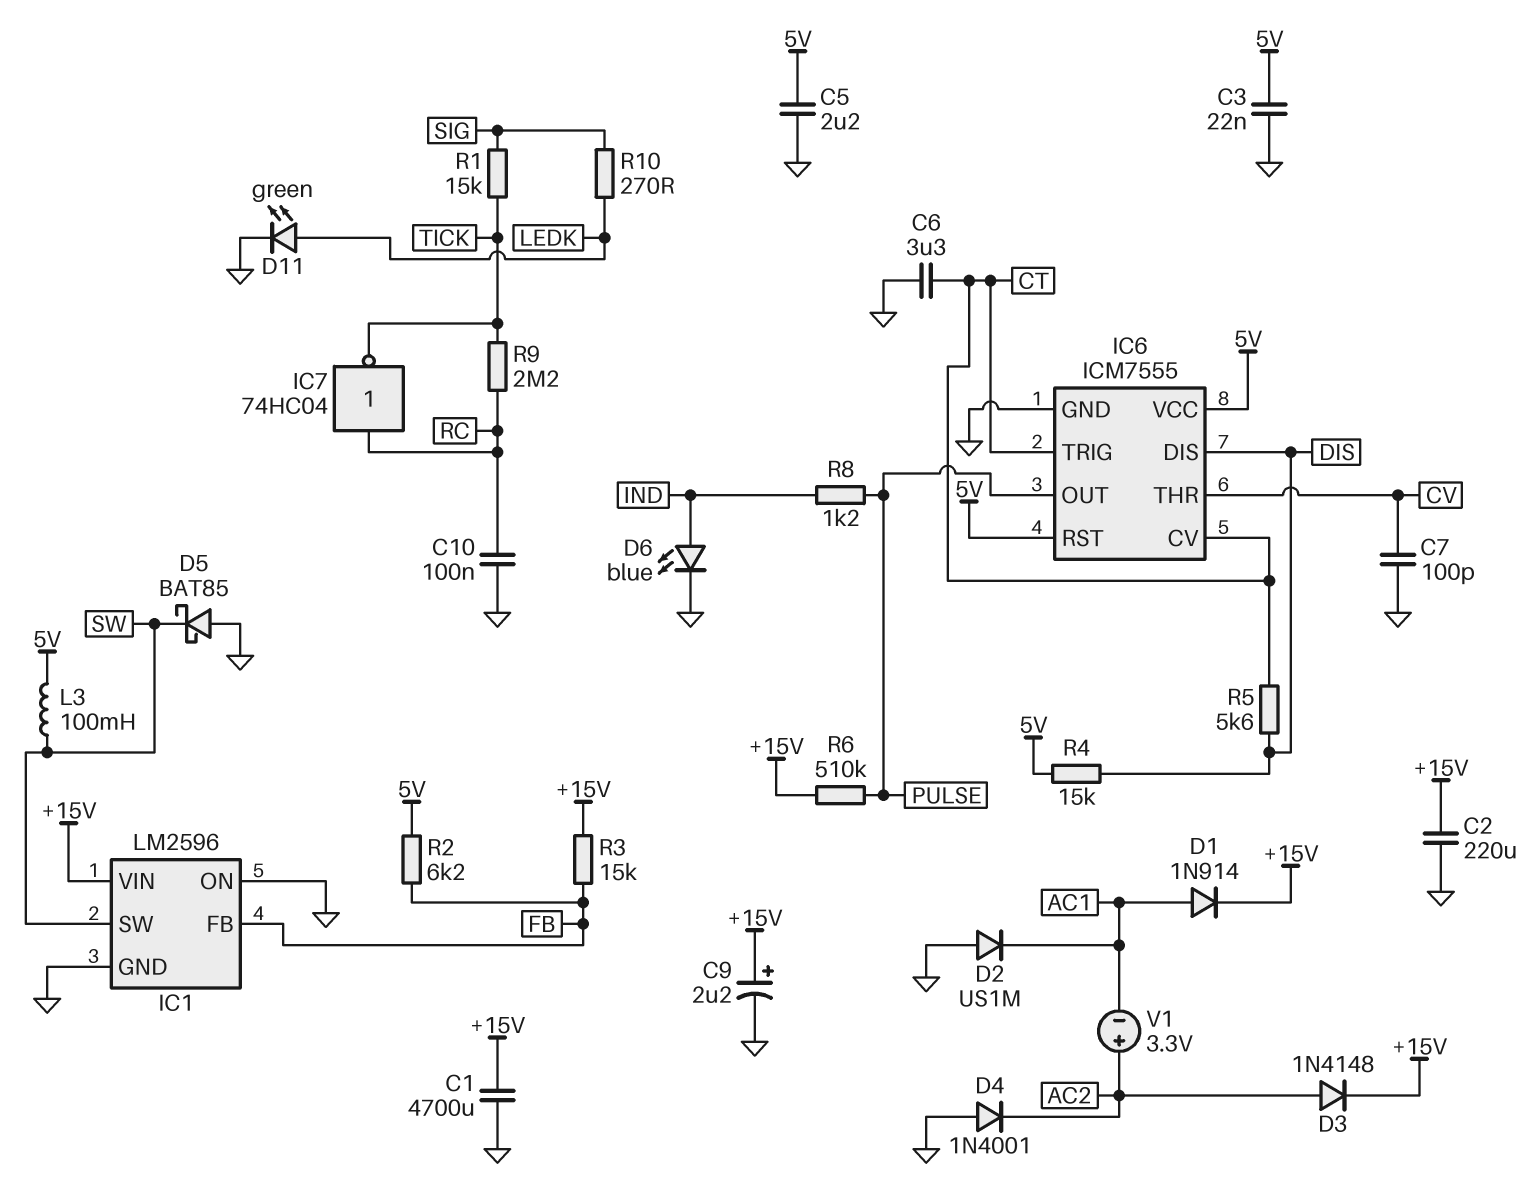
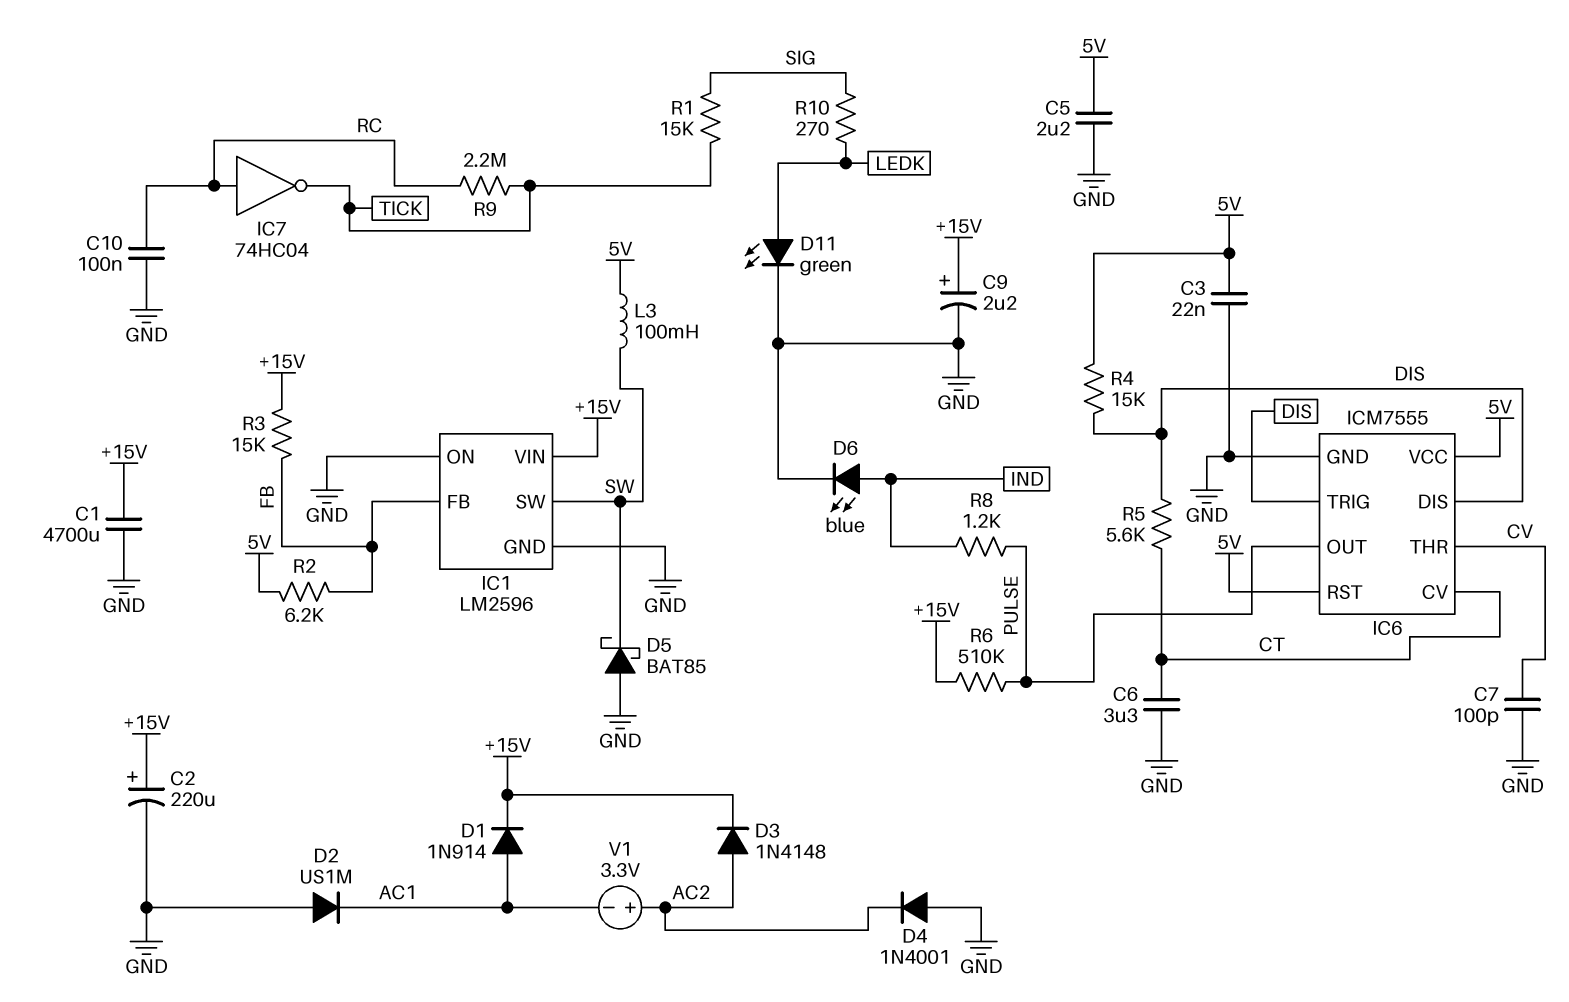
C2: 220uF (+15V, GND) -> 220uF (plus +15V, minus GND)
IC6 pin TRIG: CT -> DIS

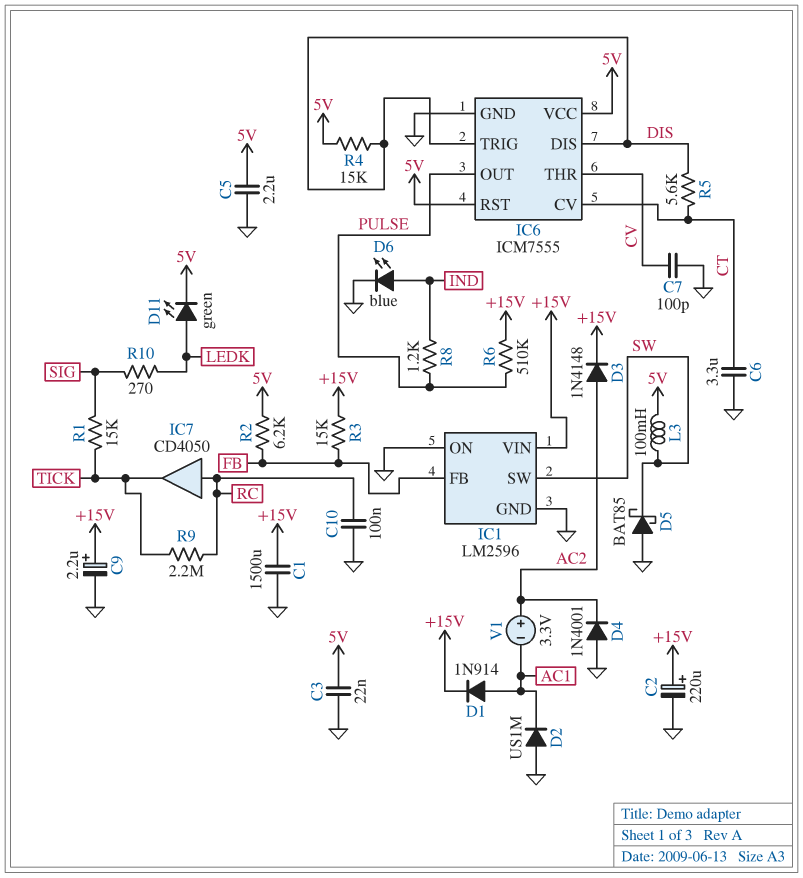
C1: 4700uF (+15V, GND) -> 1500uF (+15V, GND)
D11: LED green (A LEDK, K GND) -> LED green (A LEDK, K 5V)
IC7: NOT 74HC04 (in RC, out TICK) -> buffer CD4050 (in RC, out TICK)

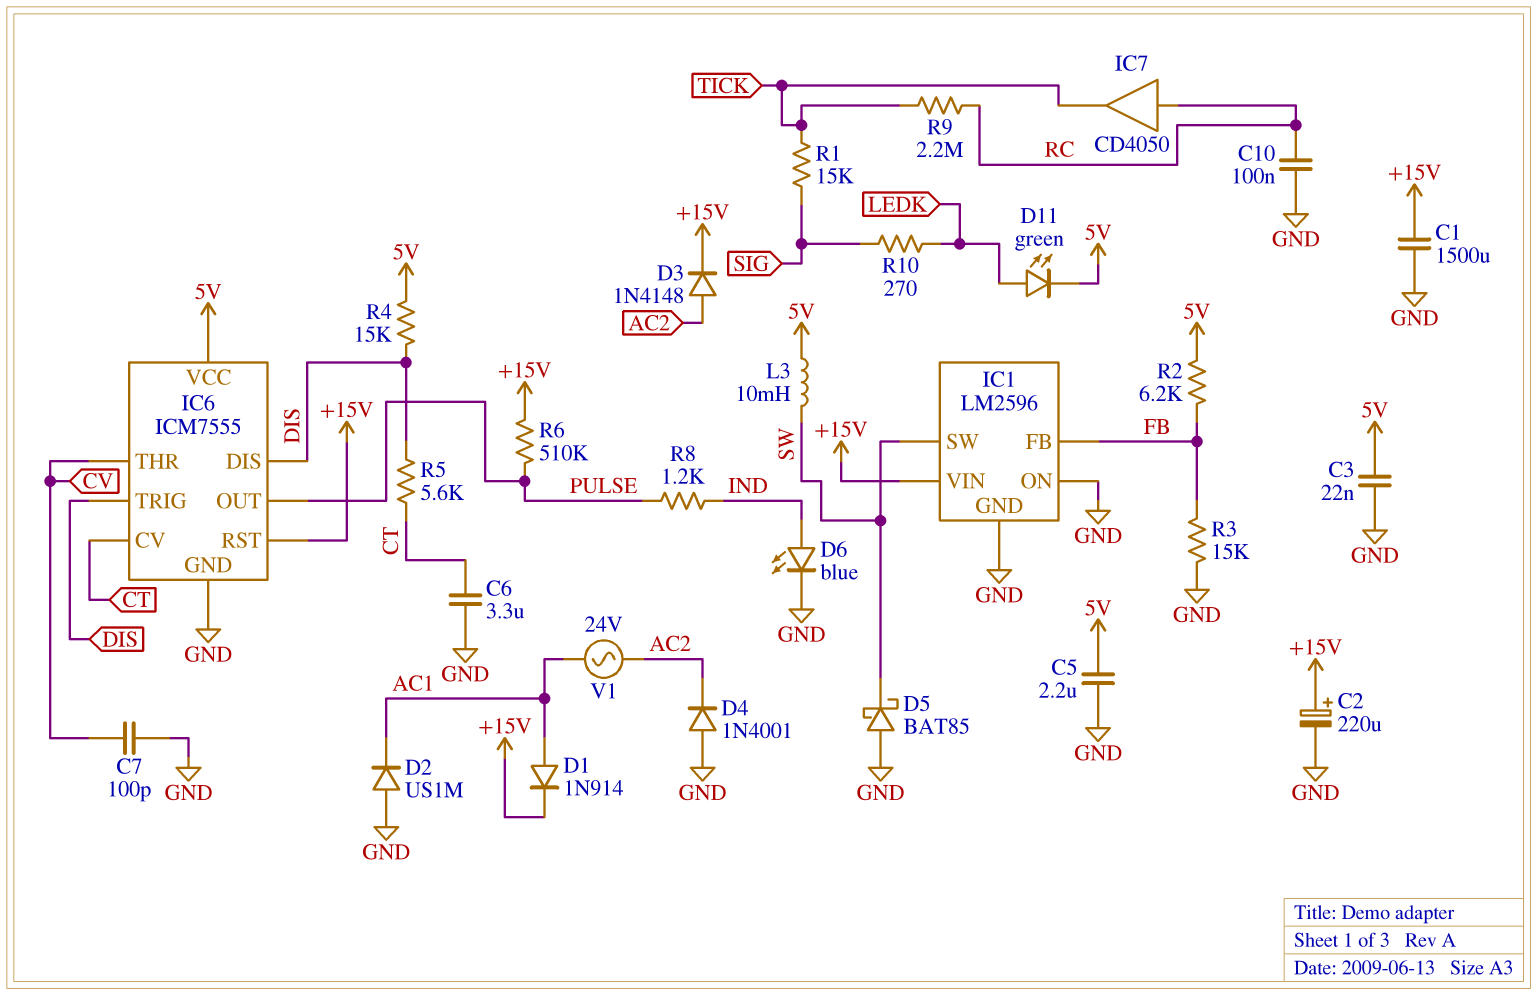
C9: 2.2uF (plus +15V, minus GND) -> none
IC6 pin RST: 5V -> +15V
L3: 100mH (5V, SW) -> 10mH (5V, SW)
R3: 15k (+15V, FB) -> 15k (FB, GND)
V1: 3.3V (plus AC2, minus AC1) -> AC 24V (AC1, AC2)

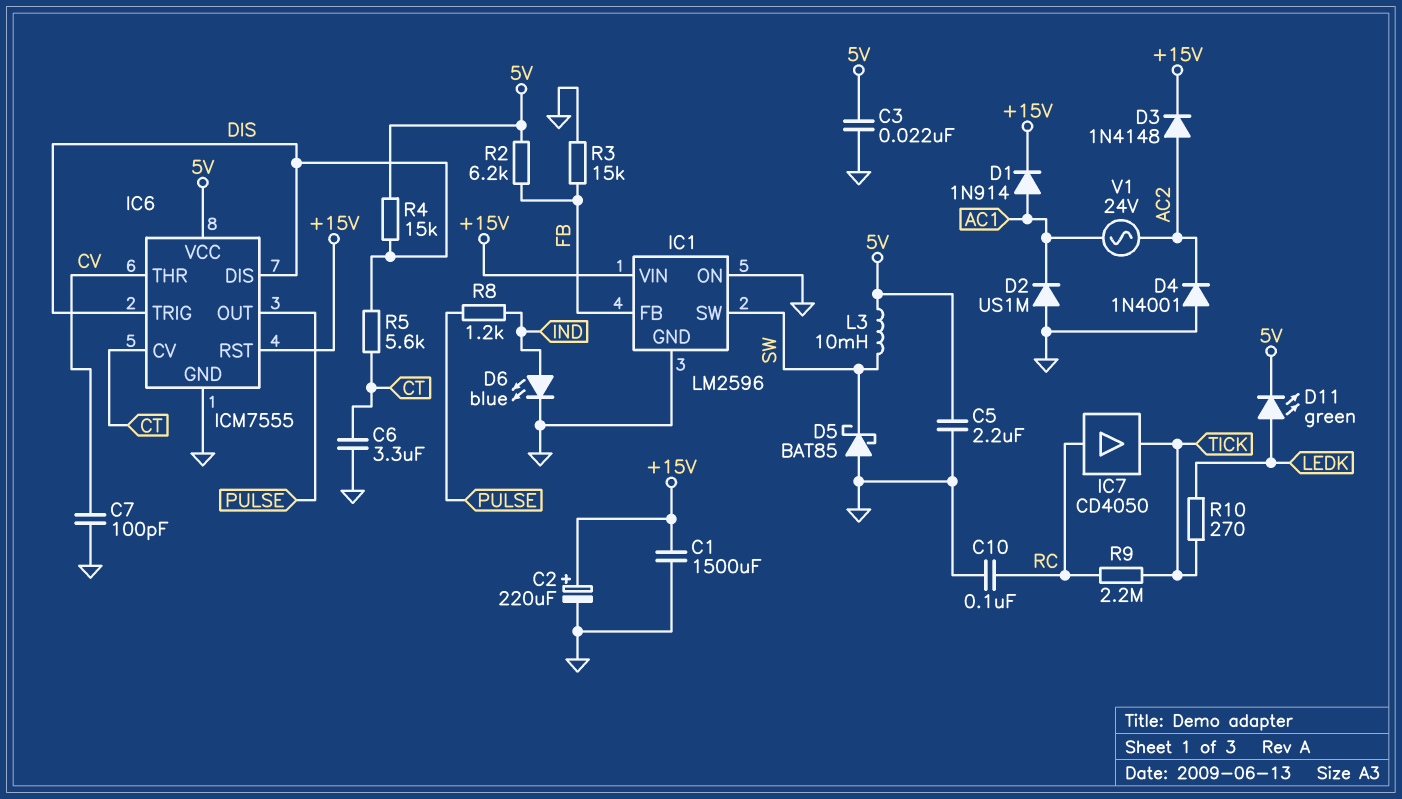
R1: 15k (SIG, TICK) -> none
R6: 510k (+15V, PULSE) -> none
R10: 270 (LEDK, SIG) -> 270 (LEDK, TICK)

